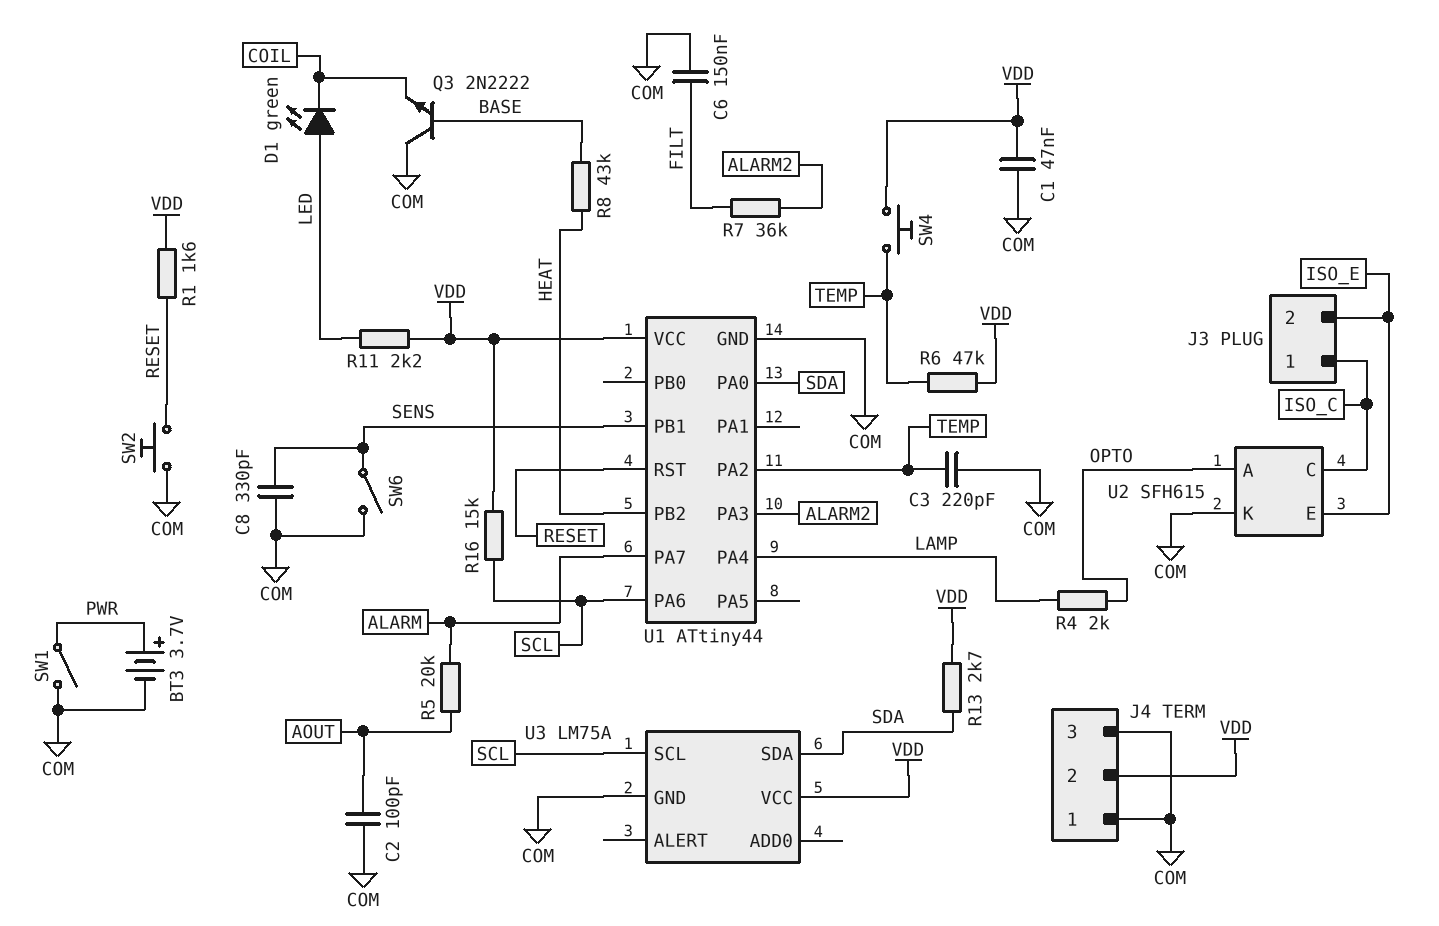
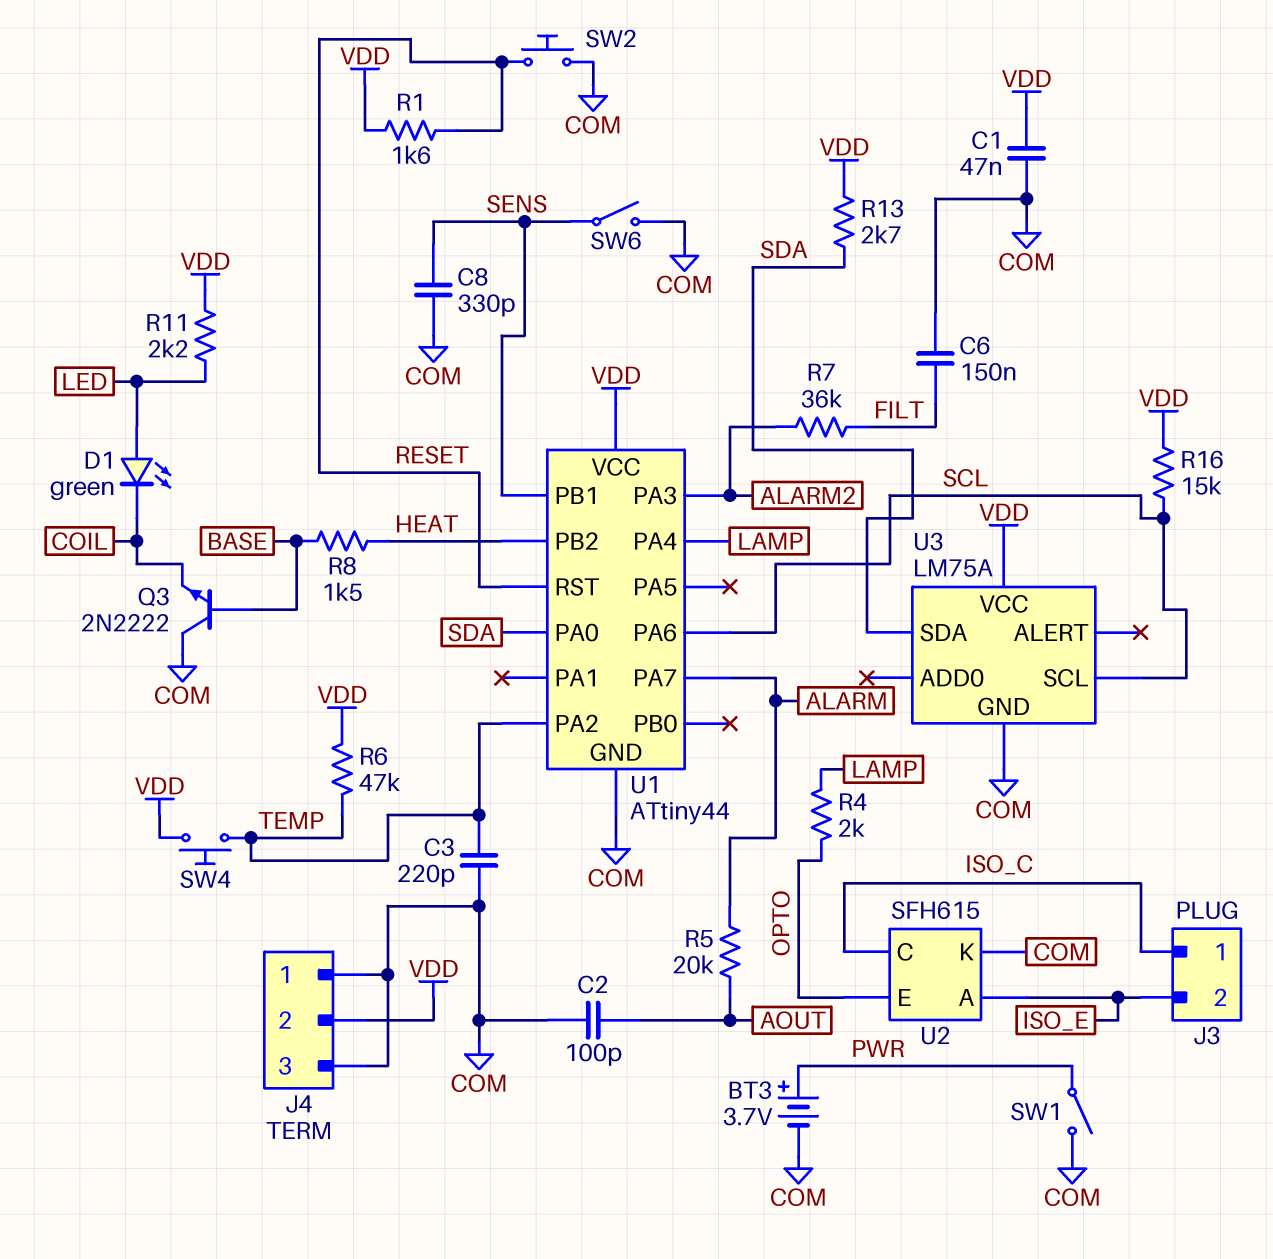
R8: 43k (BASE, HEAT) -> 1.5k (BASE, HEAT)
U2 pin A: OPTO -> ISO_E
U2 pin E: ISO_E -> OPTO

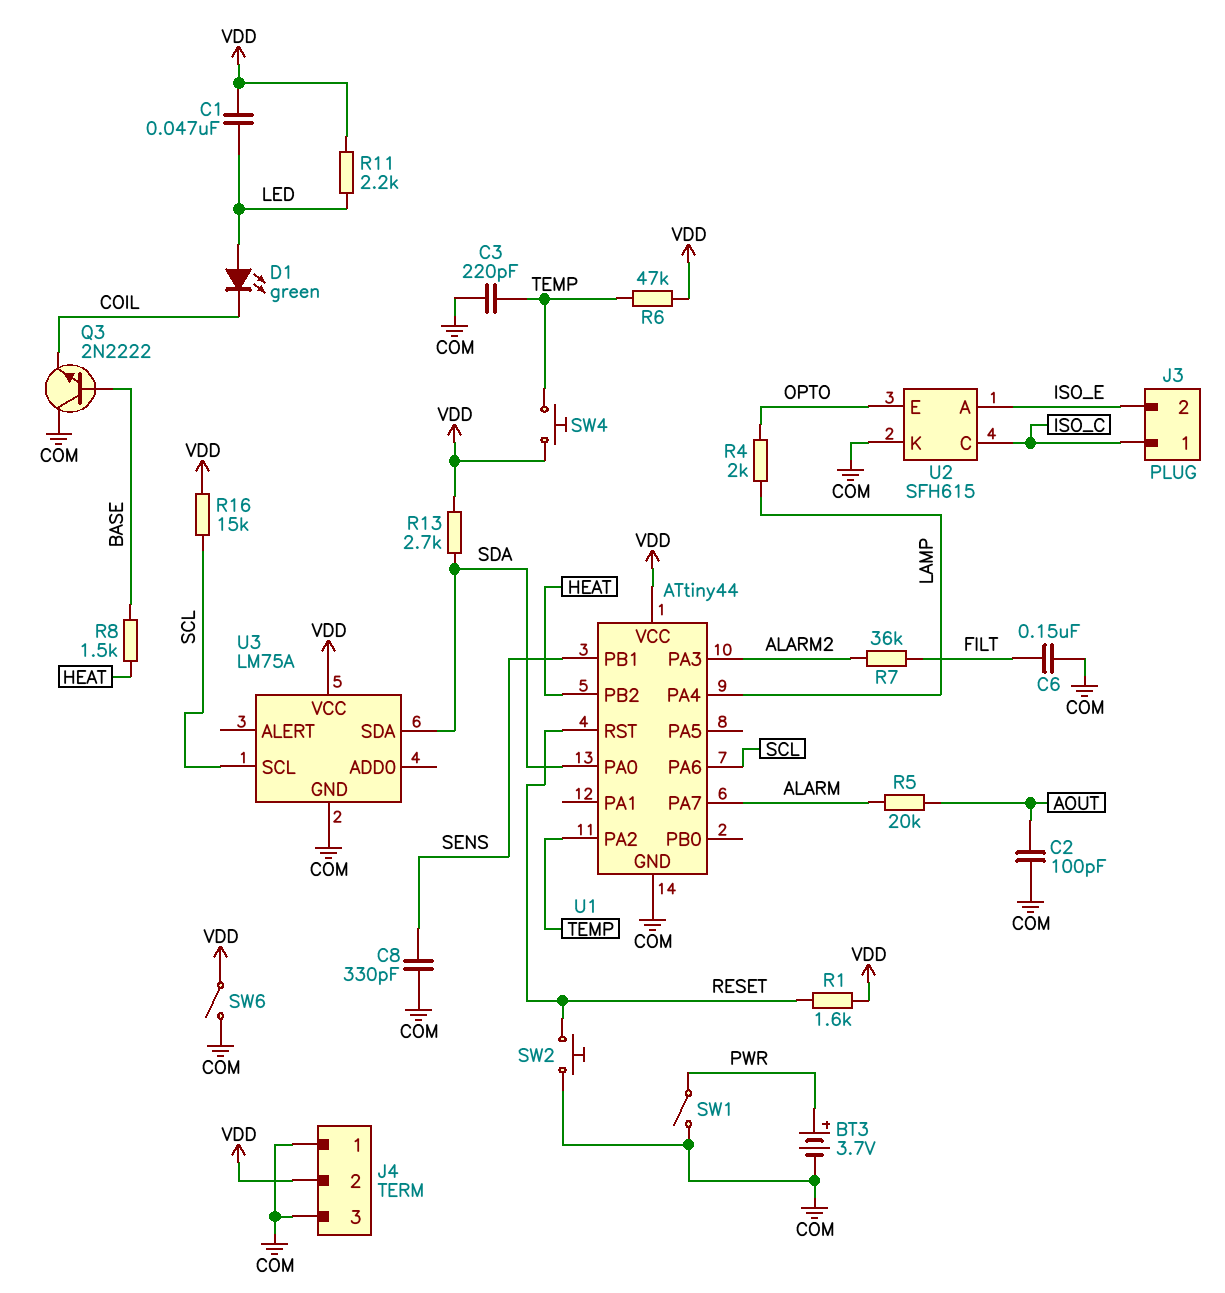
C1: 47nF (COM, VDD) -> 47nF (LED, VDD)
SW6: switch (COM, SENS) -> switch (COM, VDD)

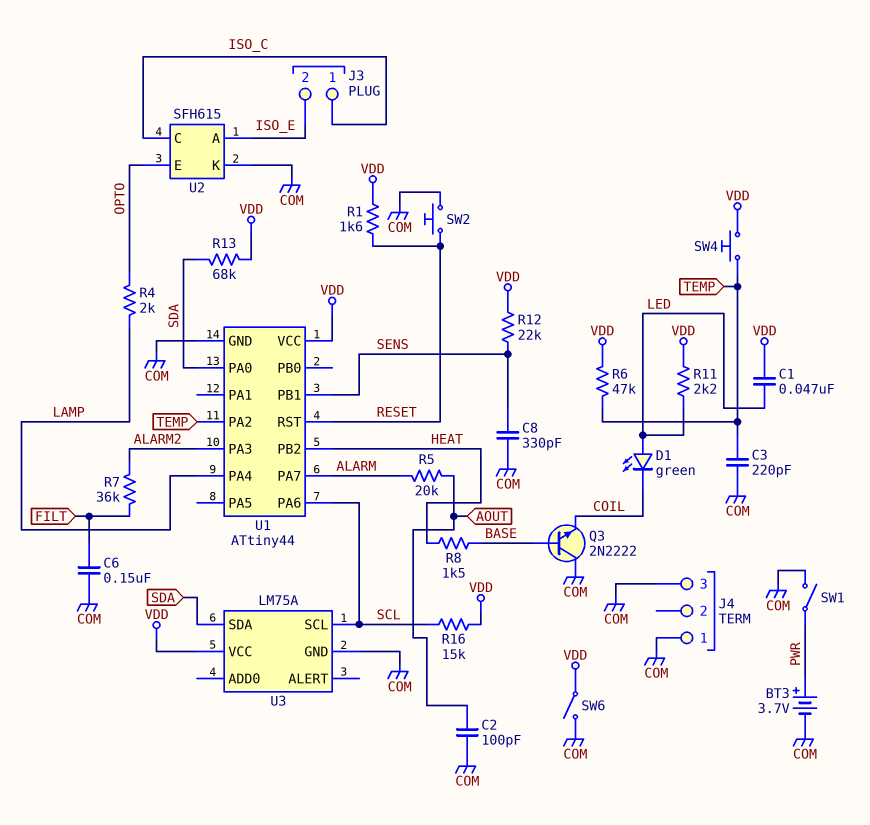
J4 pin 2: VDD -> none
R12: none -> 22k (SENS, VDD)
R13: 2.7k (SDA, VDD) -> 68k (SDA, VDD)

